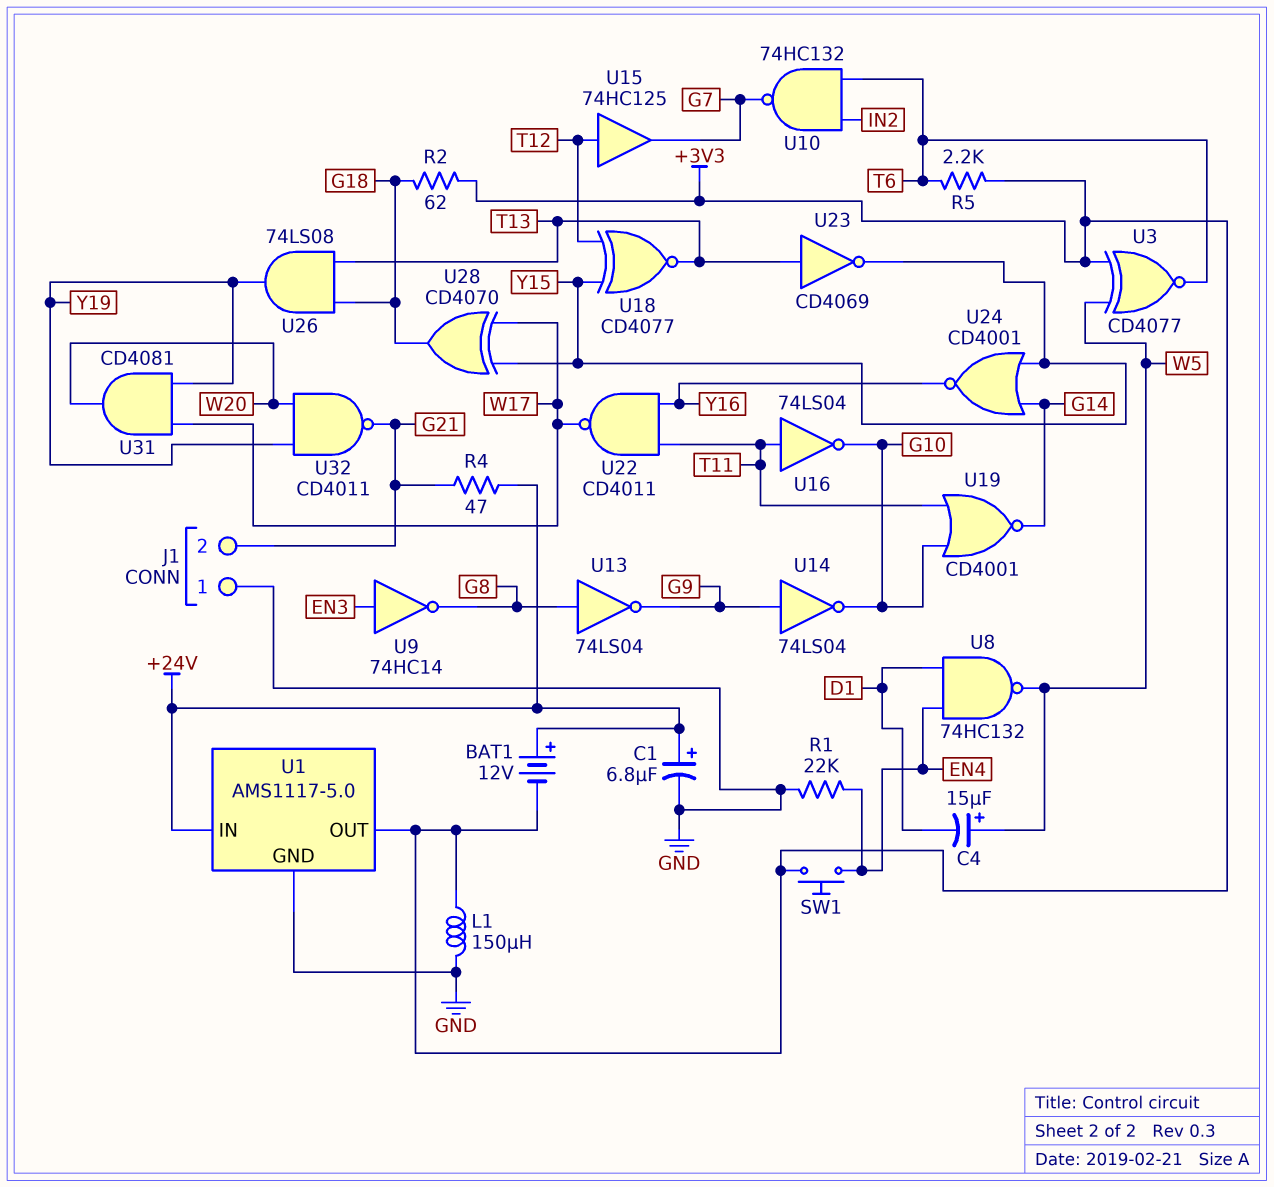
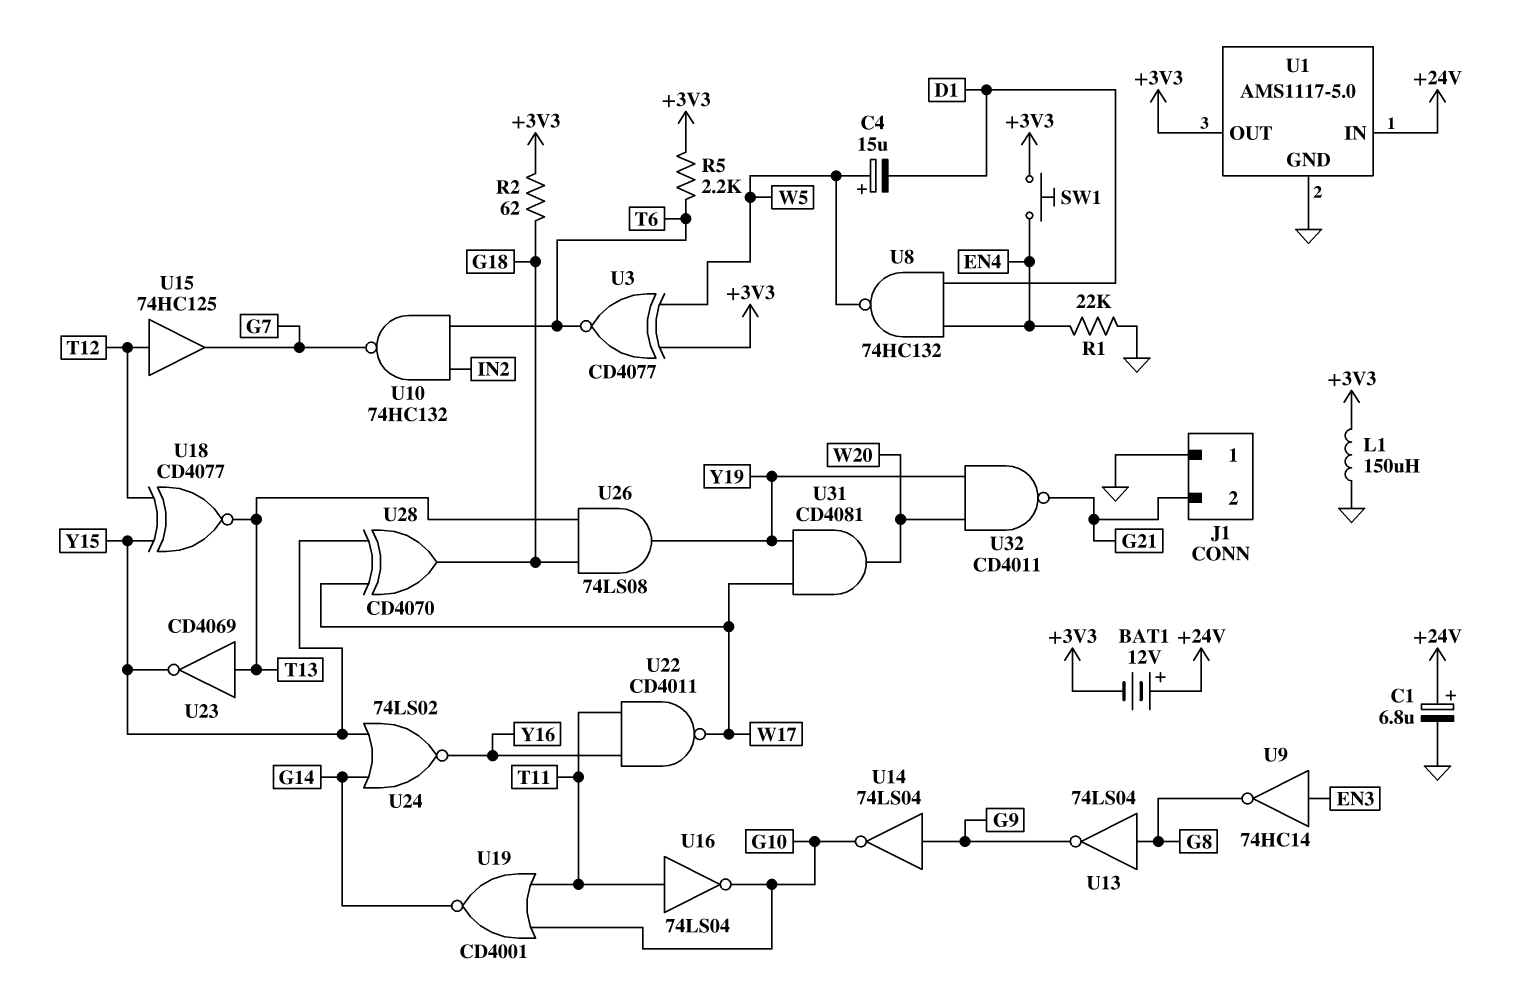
R4: 47 (+24V, G21) -> none
U24: NOR CD4001 (in G14, in Y15, out Y16) -> NOR 74LS02 (in G14, in Y15, out Y16)

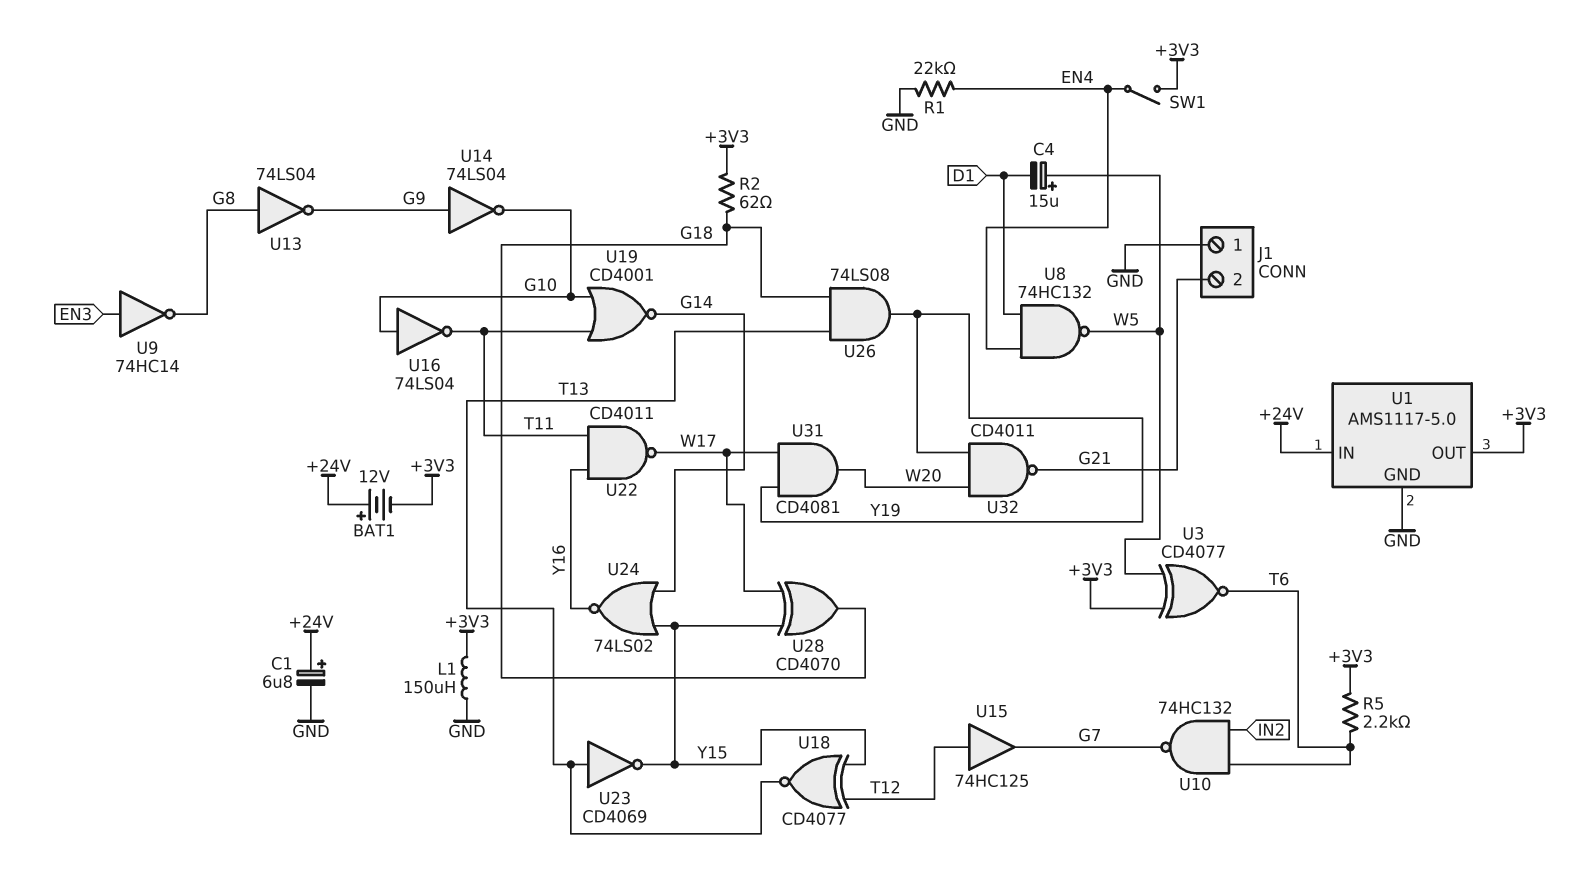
SW1: button (+3V3, EN4) -> switch (+3V3, EN4)
U16: NOT 74LS04 (in T11, out G10) -> NOT 74LS04 (in G10, out T11)

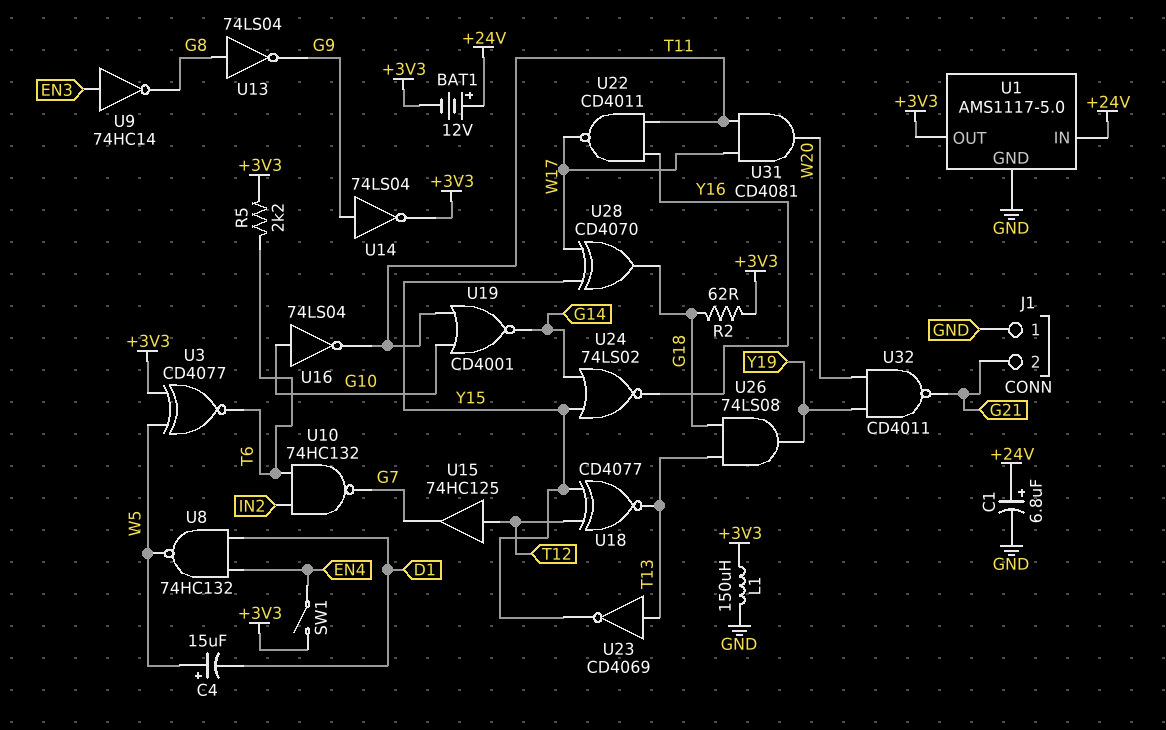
R1: 22k (EN4, GND) -> none
U14: NOT 74LS04 (in G9, out G10) -> NOT 74LS04 (in G9, out +3V3)
U31: AND CD4081 (in W17, in Y19, out W20) -> AND CD4081 (in T11, in W17, out W20)

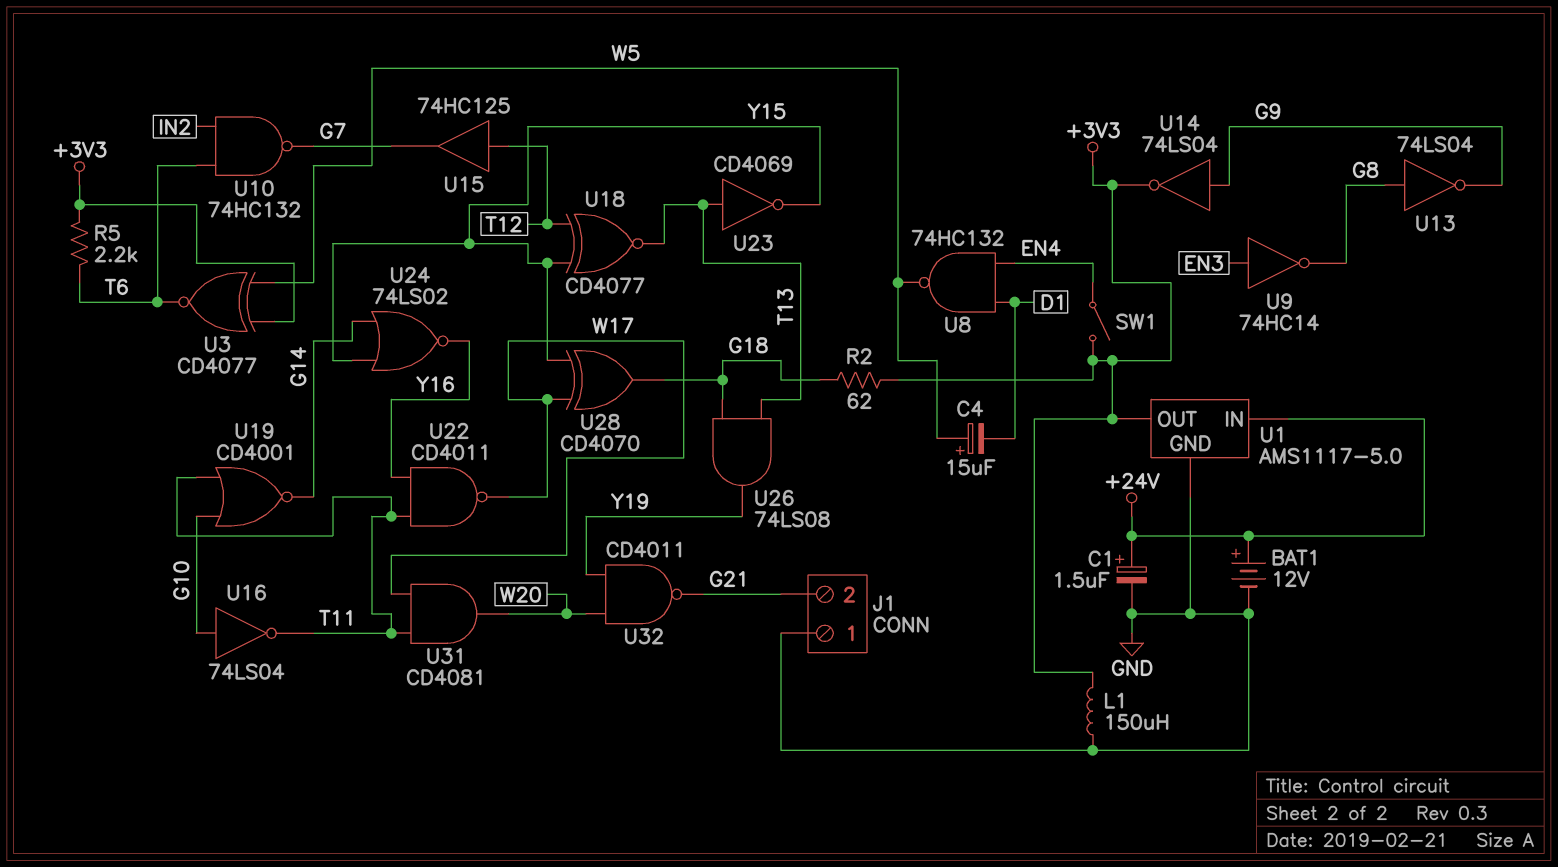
BAT1: 12V (plus +24V, minus +3V3) -> 12V (plus +24V, minus GND)
C1: 6.8uF (plus +24V, minus GND) -> 1.5uF (plus +24V, minus GND)

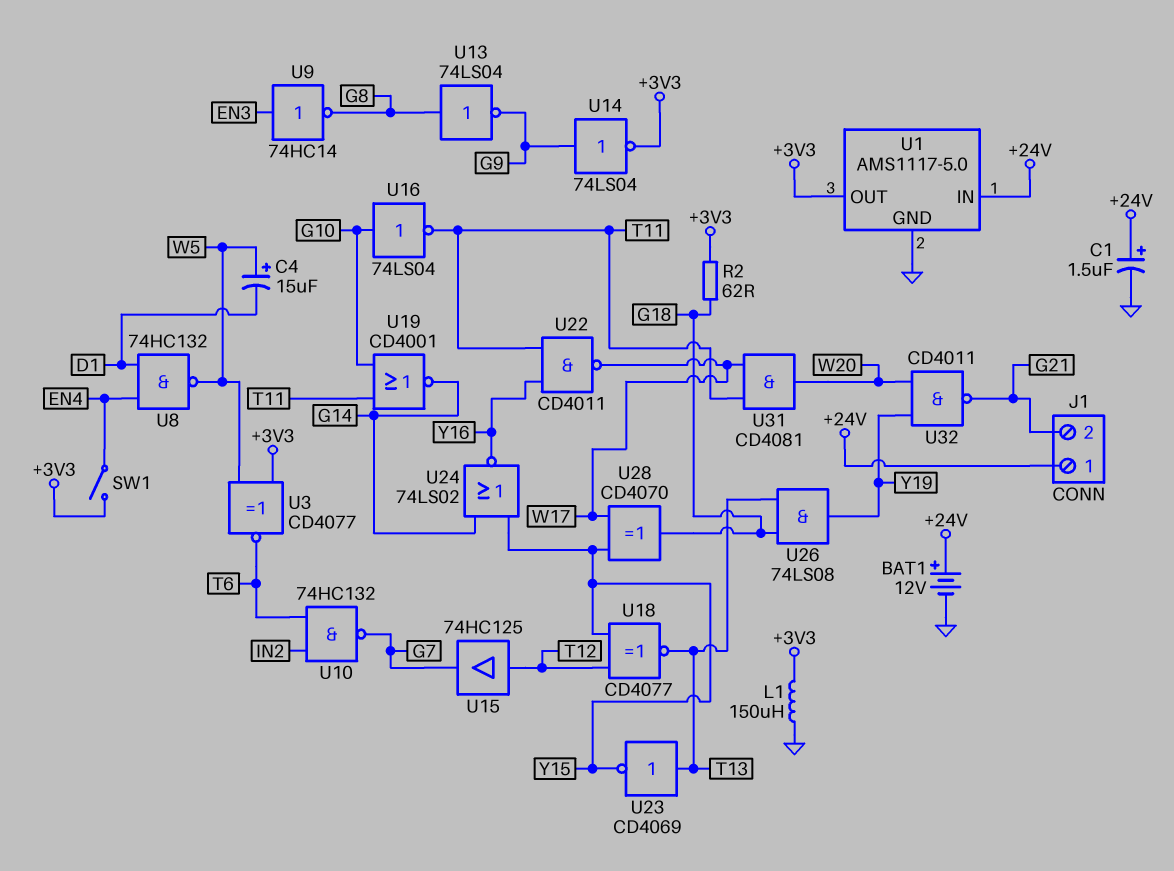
J1 pin 1: GND -> +24V
R5: 2.2k (+3V3, T6) -> none

